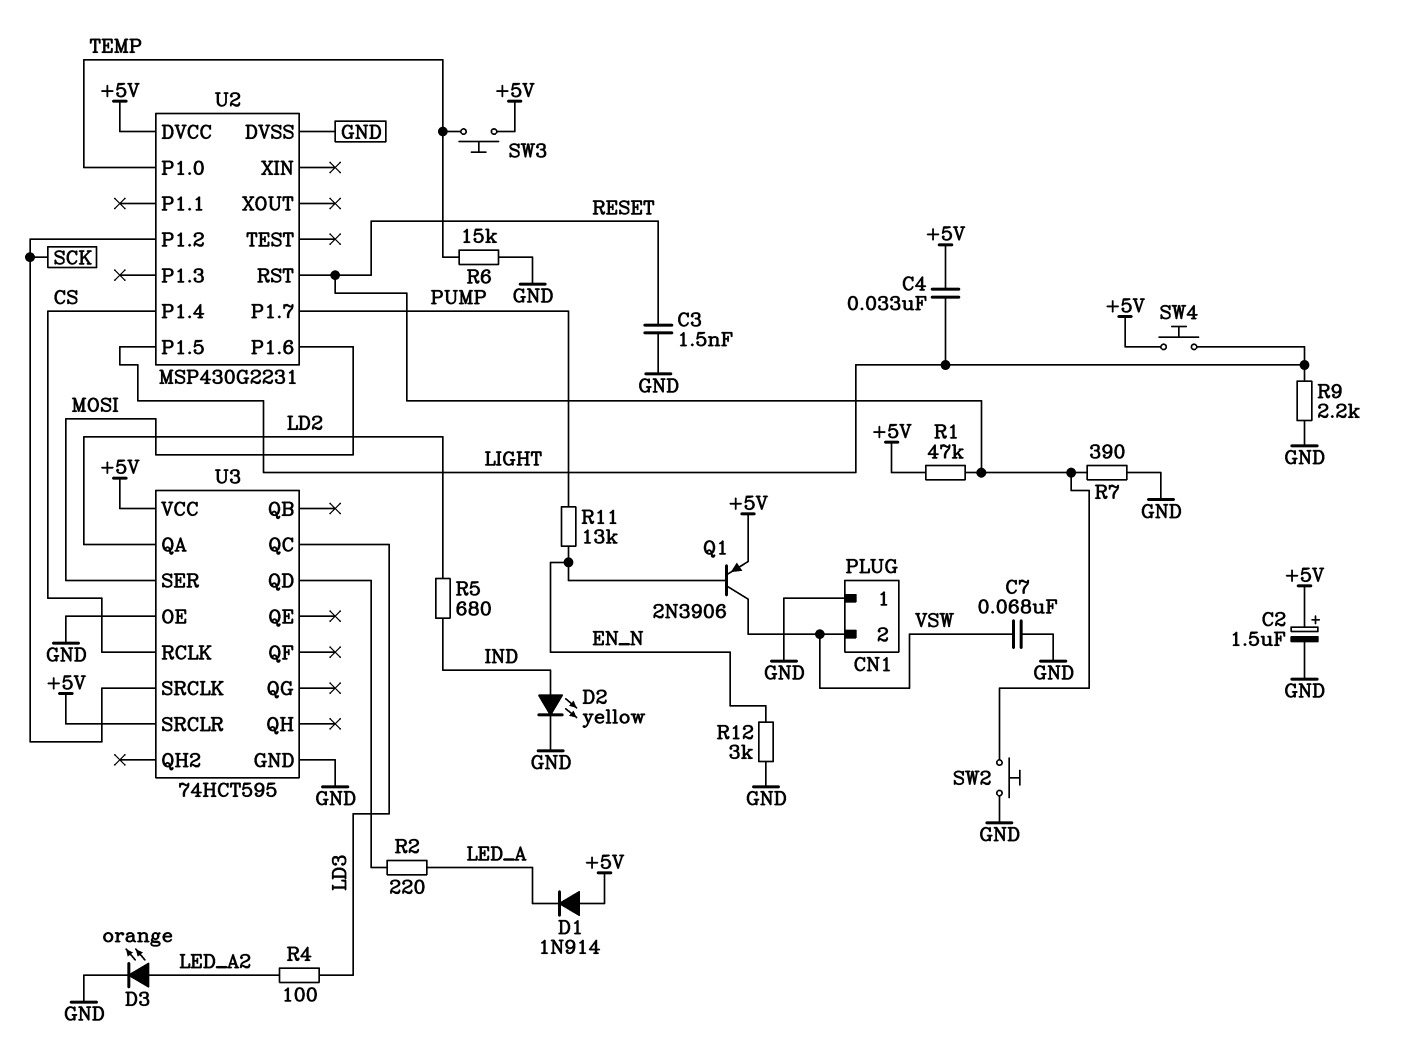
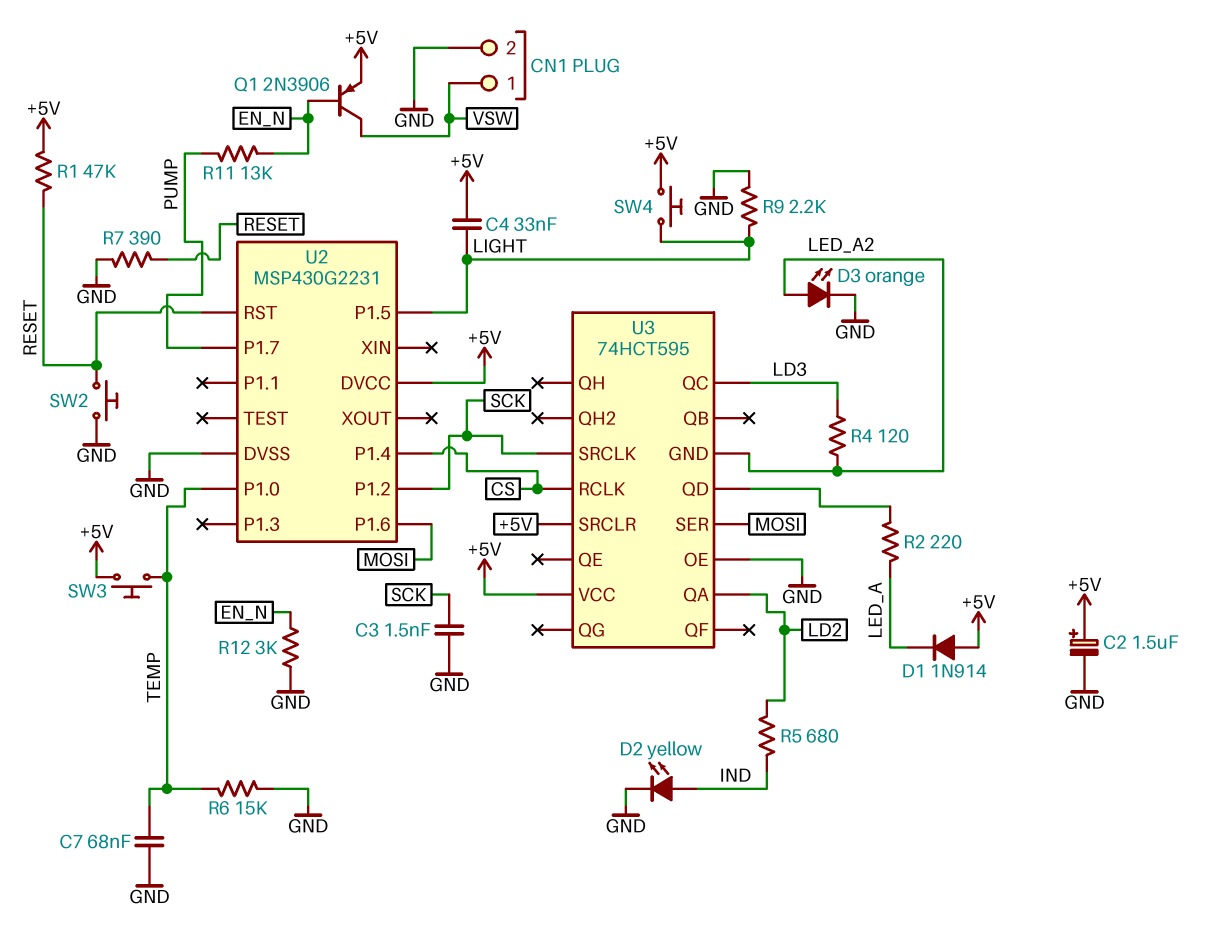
C3: 1.5nF (GND, RESET) -> 1.5nF (GND, SCK)
C7: 68nF (GND, VSW) -> 68nF (GND, TEMP)
CN1 pin 1: GND -> VSW
CN1 pin 2: VSW -> GND
R4: 100 (LD3, LED_A2) -> 120 (LD3, LED_A2)
U3 pin GND: GND -> LED_A2

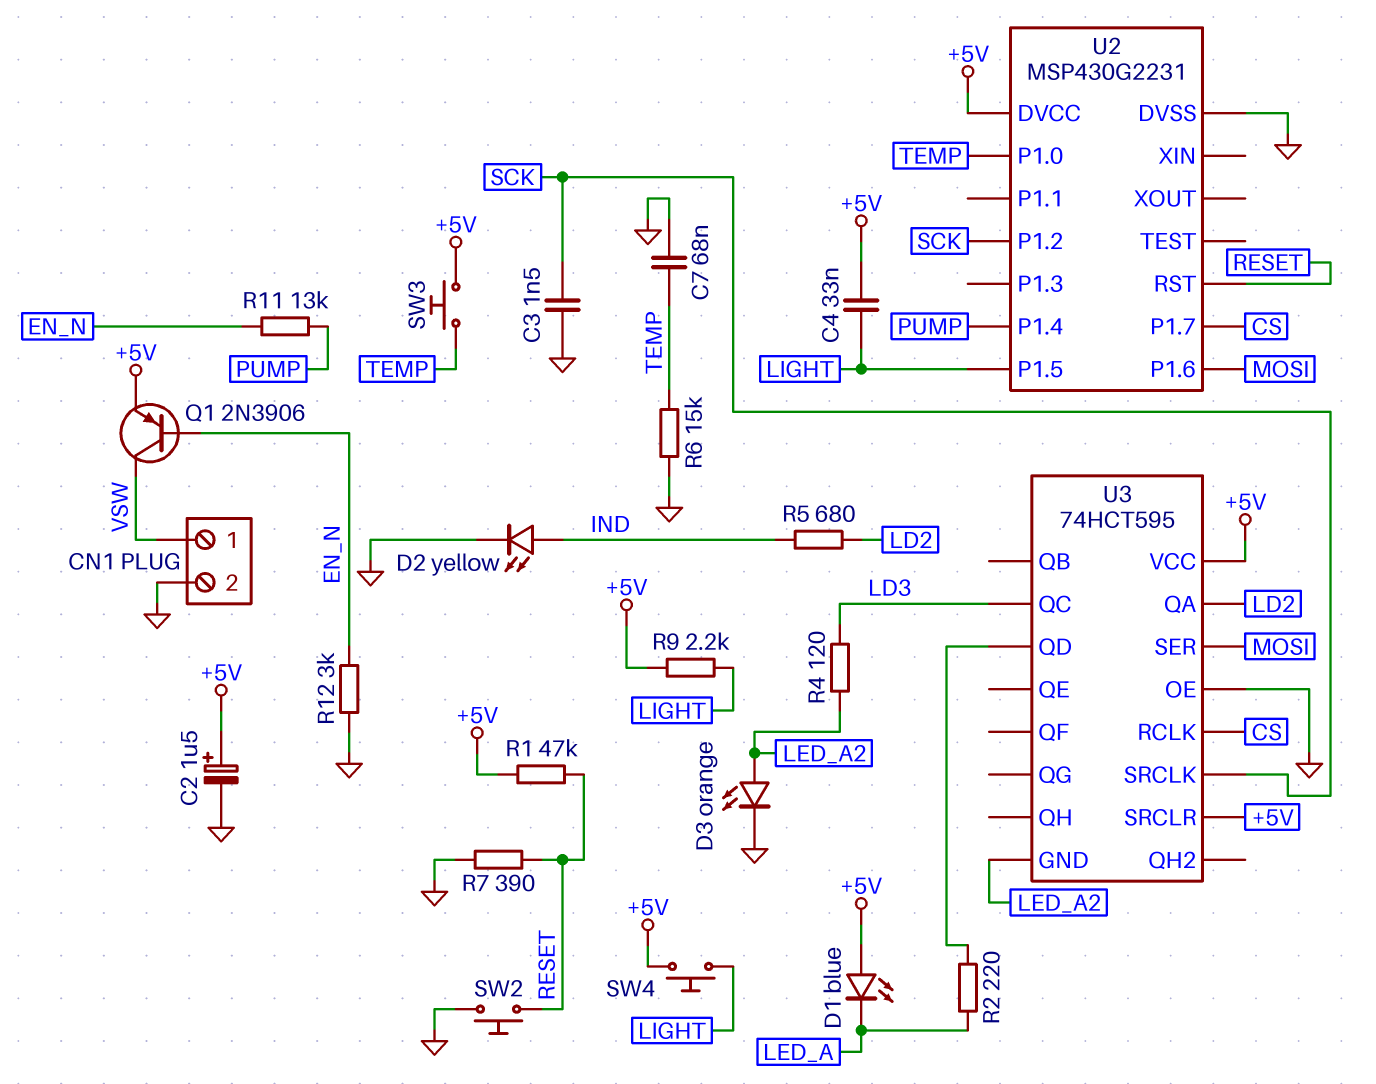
D1: diode 1N914 (A +5V, K LED_A) -> LED blue (A +5V, K LED_A)
R9: 2.2k (GND, LIGHT) -> 2.2k (+5V, LIGHT)
U2 pin P1.4: CS -> PUMP
U2 pin P1.7: PUMP -> CS

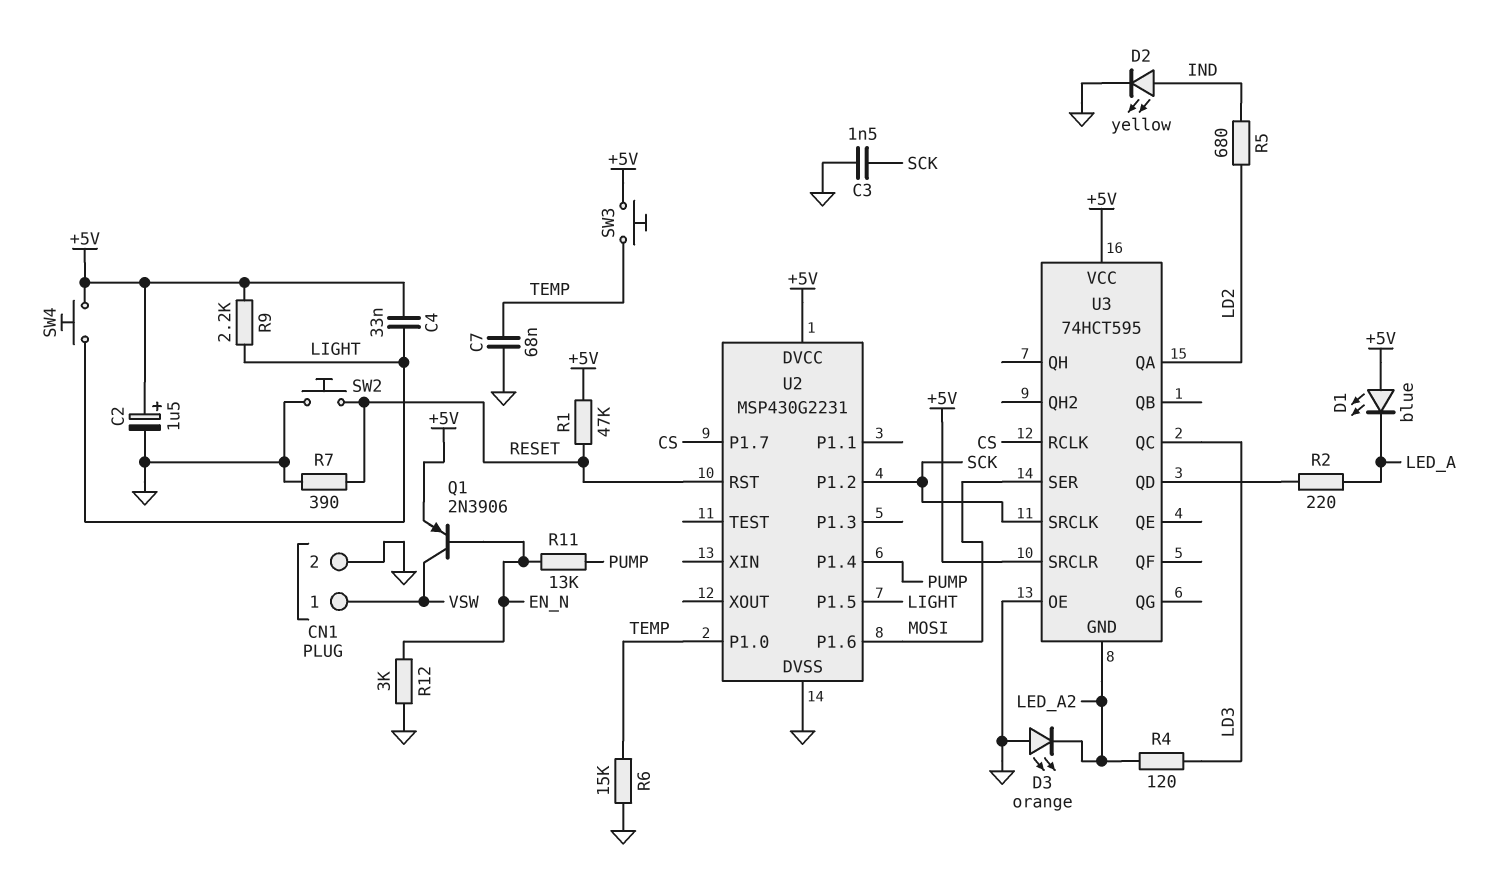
D3: LED orange (A LED_A2, K GND) -> LED orange (A GND, K LED_A2)

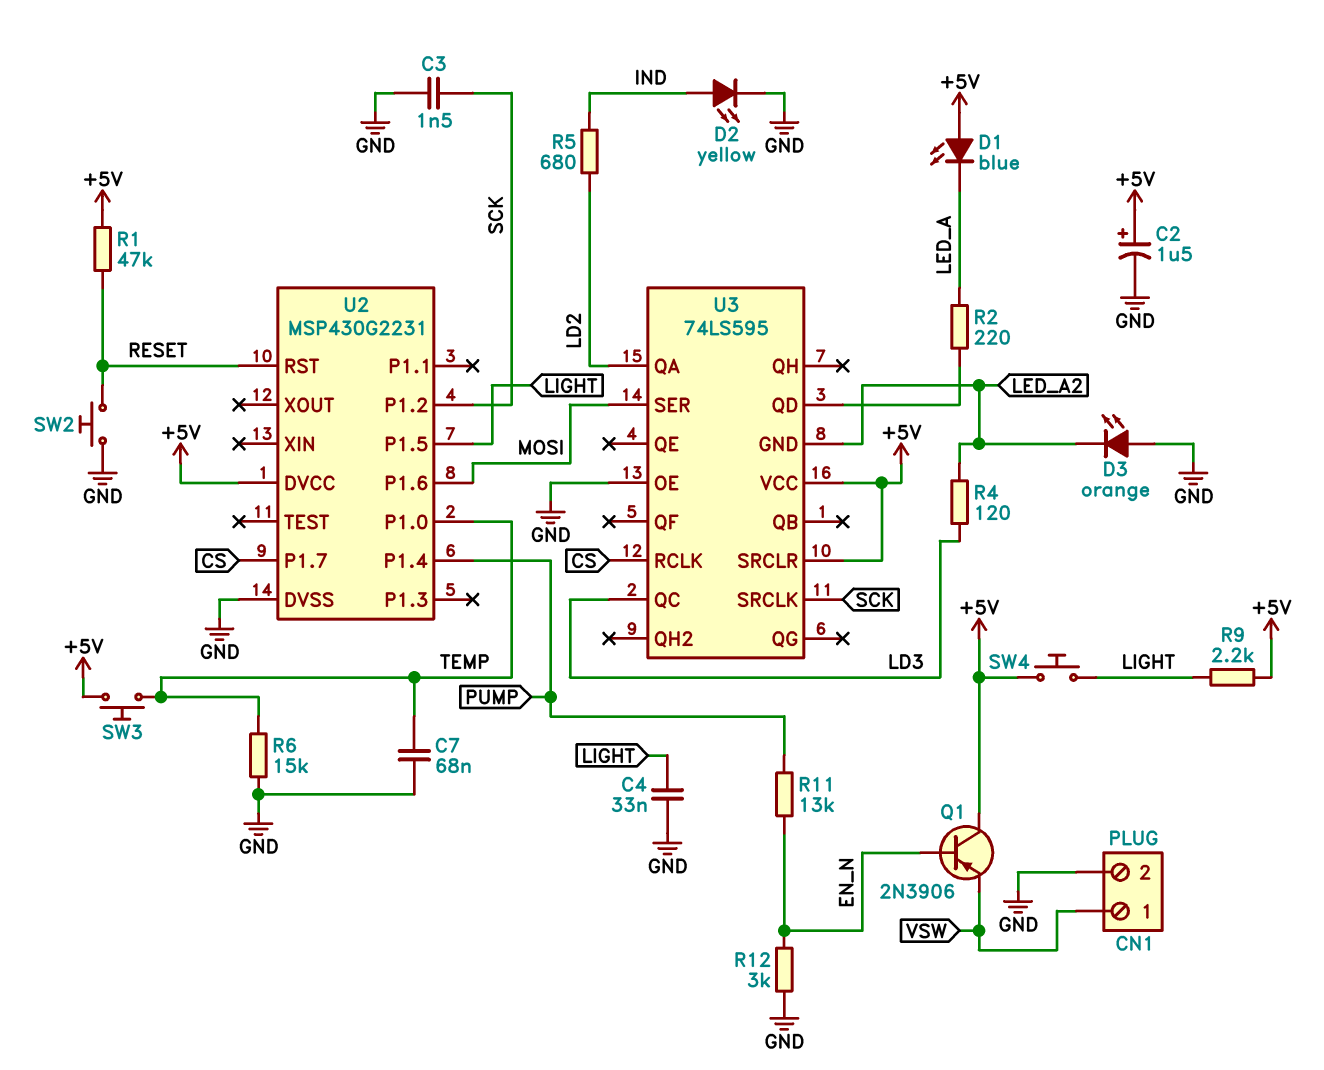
C4: 33nF (+5V, LIGHT) -> 33nF (GND, LIGHT)
Q1: PNP 2N3906 (B EN_N, C VSW, E +5V) -> PNP 2N3906 (B EN_N, C +5V, E VSW)
R7: 390 (GND, RESET) -> none
U3: 74HCT595 -> 74LS595

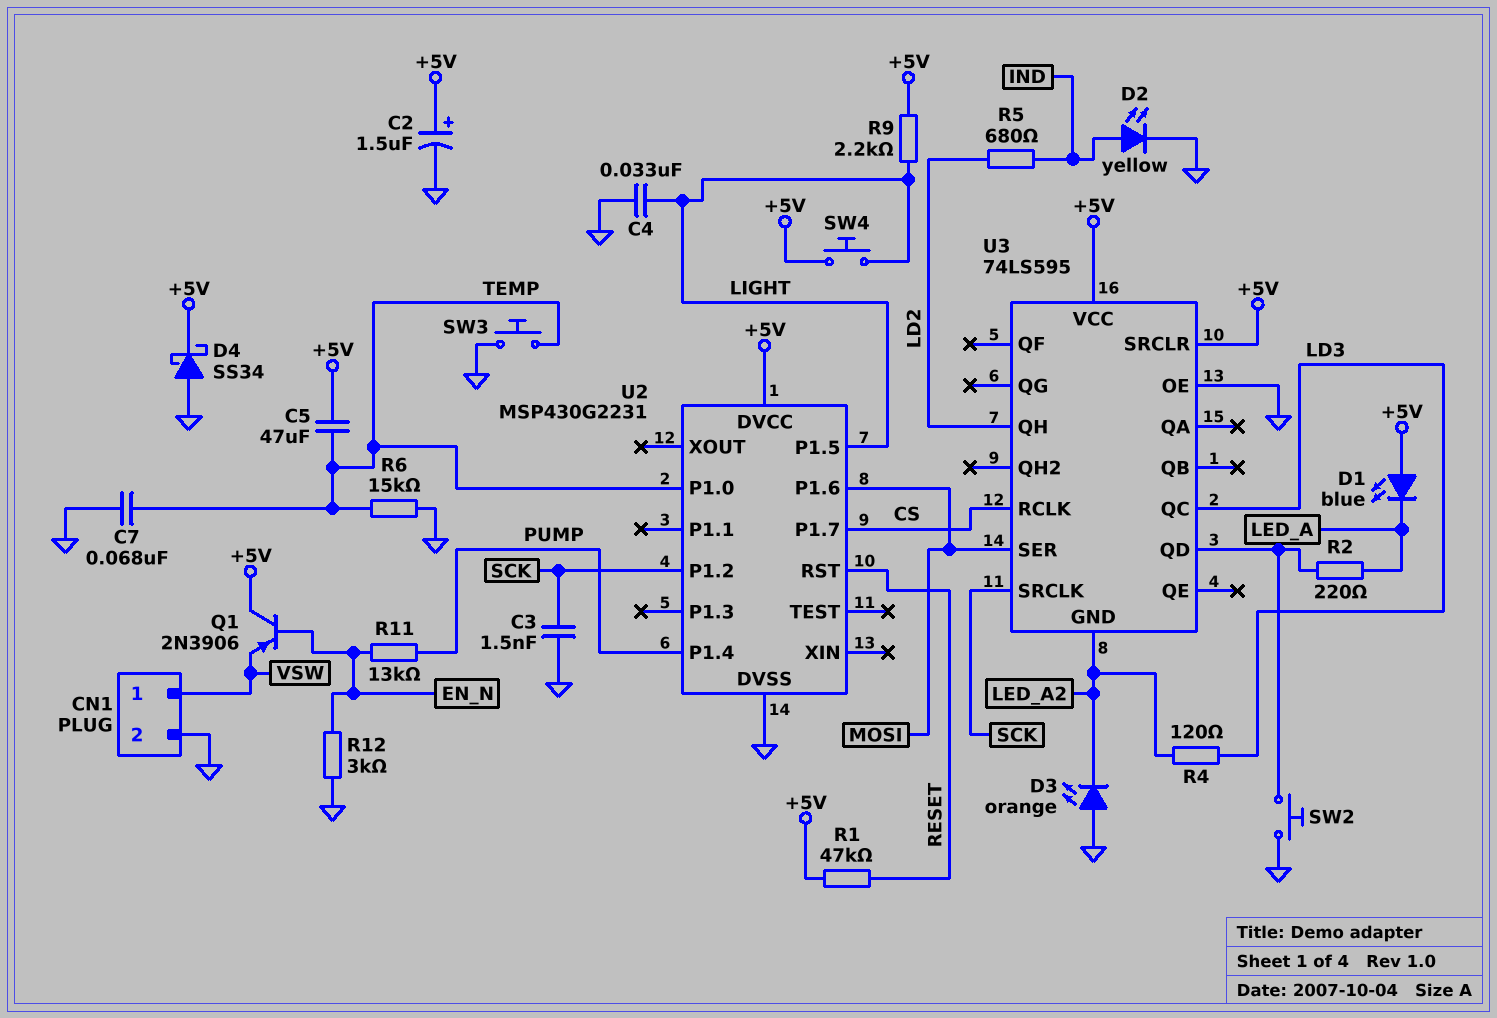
C5: none -> 47uF (+5V, TEMP)
D4: none -> schottky SS34 (A GND, K +5V)
SW2: button (GND, RESET) -> button (GND, U3/QD)
SW3: button (+5V, TEMP) -> button (GND, TEMP)
U3 pin QA: LD2 -> none
U3 pin QH: none -> LD2

